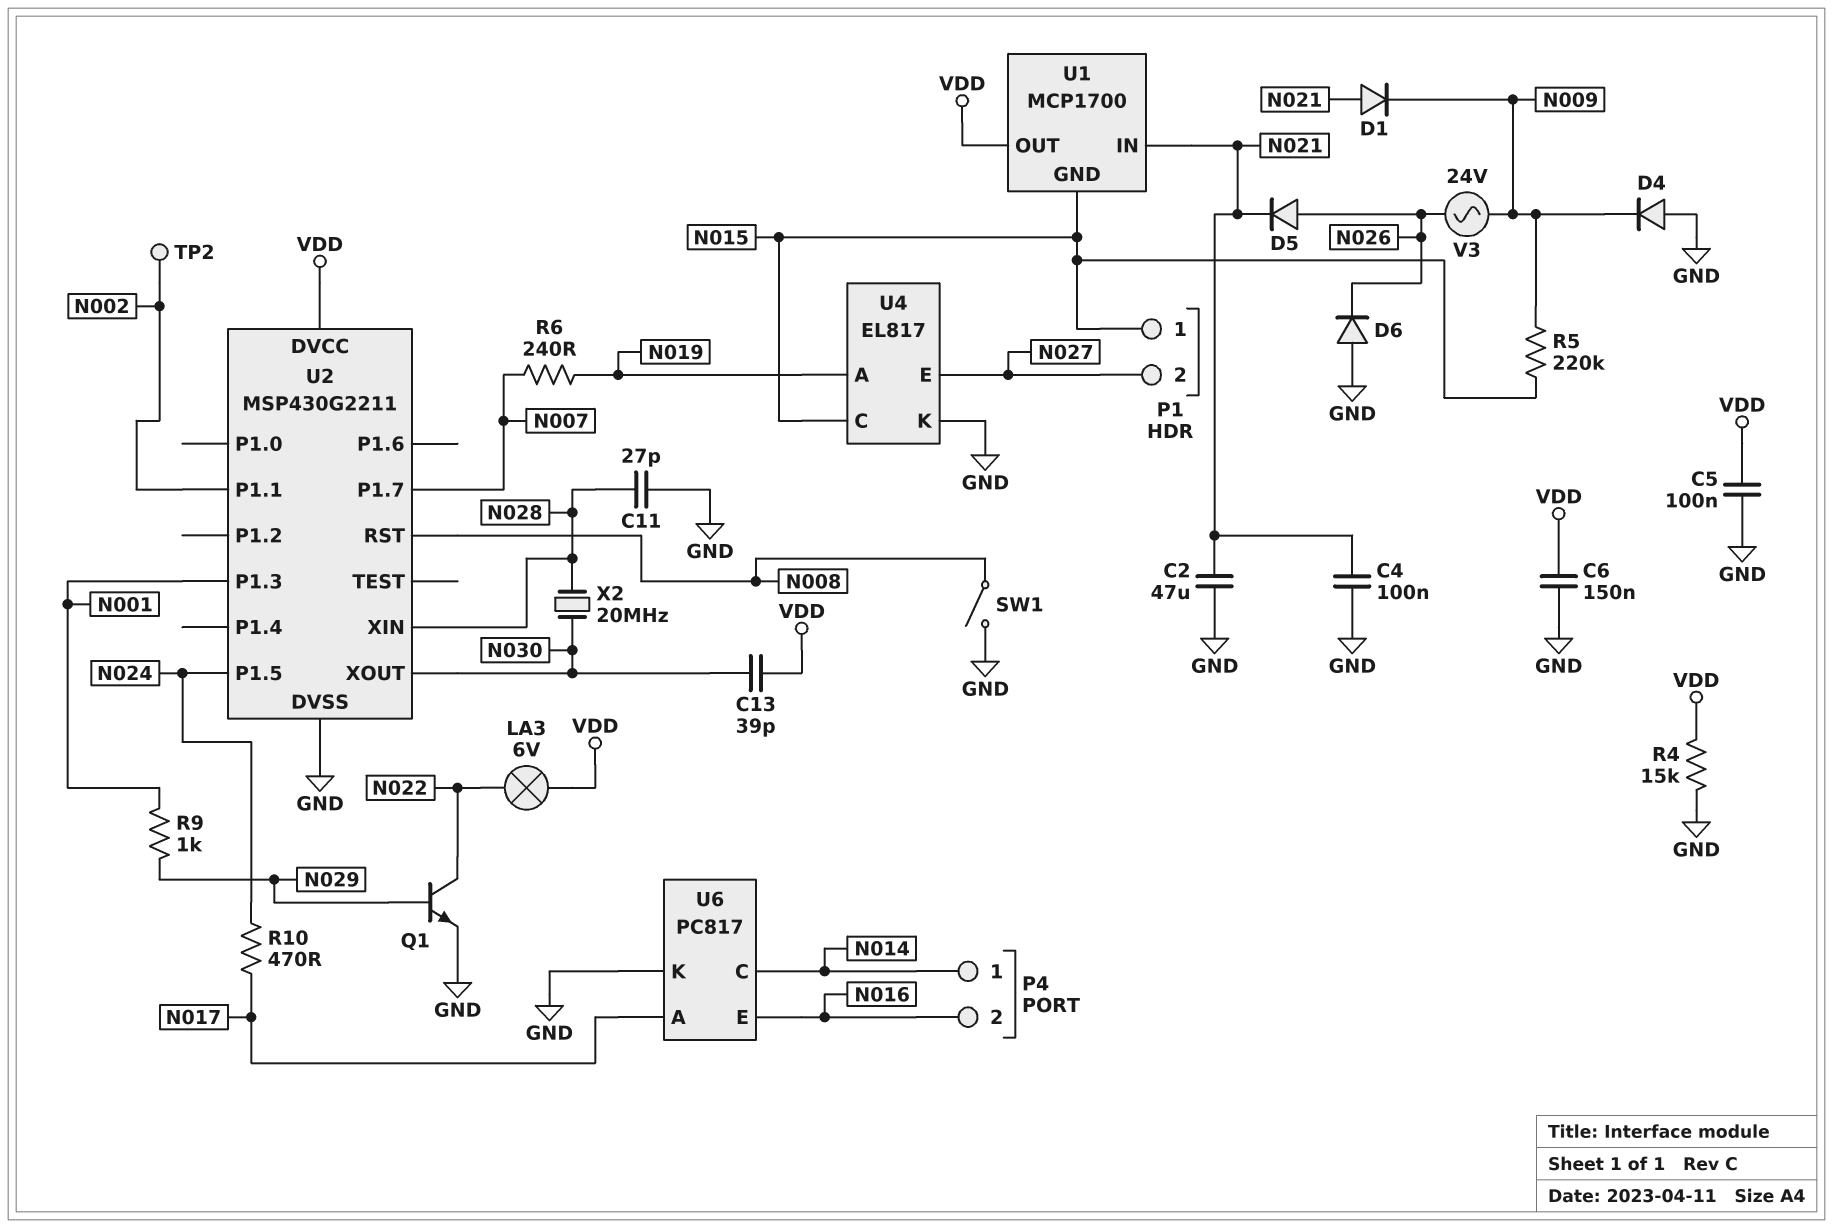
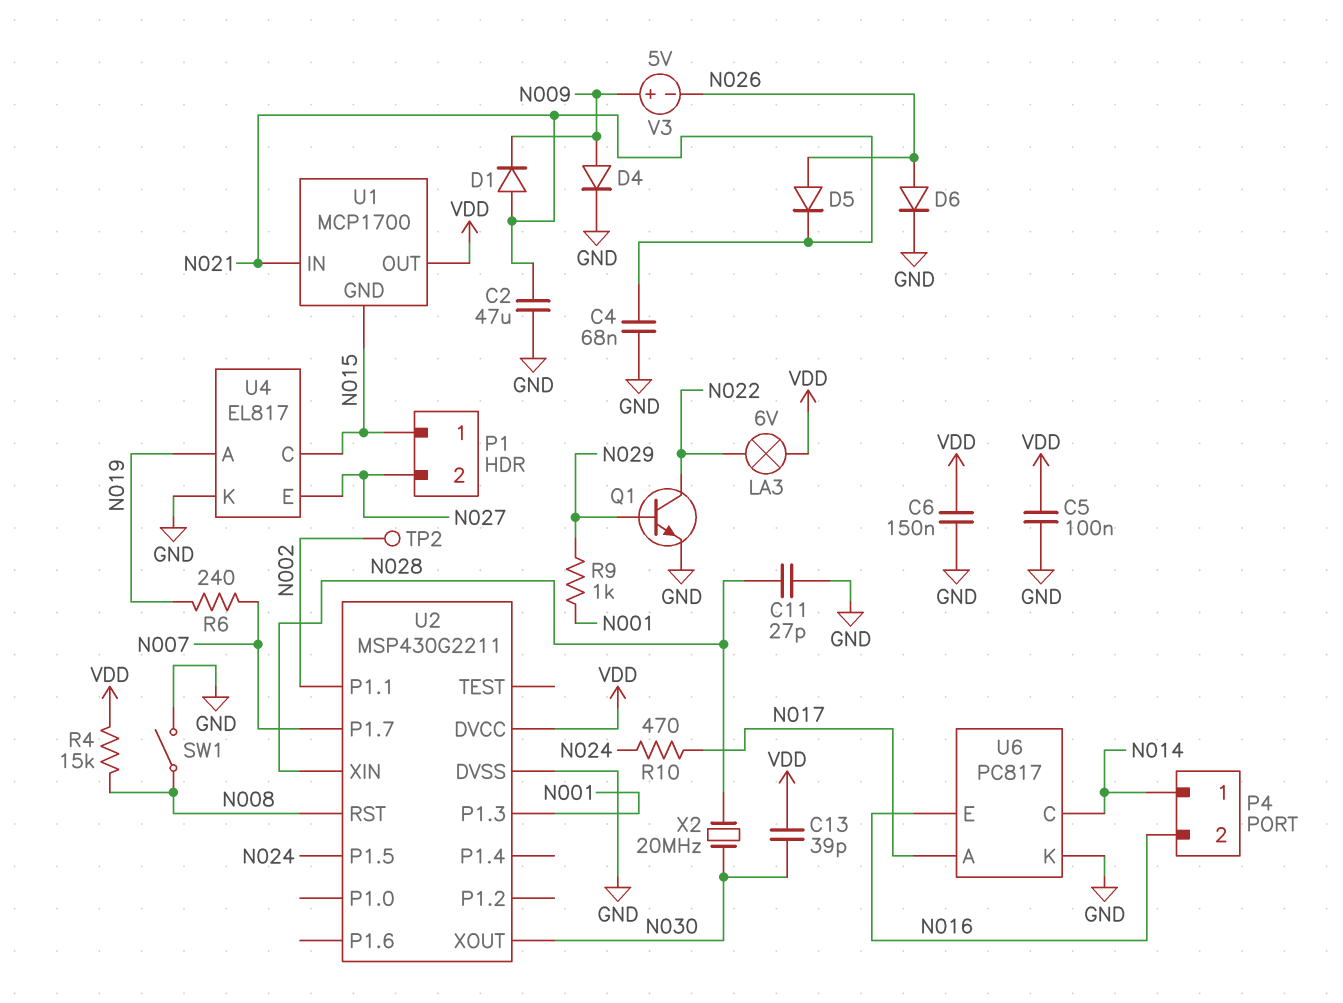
C4: 100nF (GND, N021) -> 68nF (GND, N021)
D4: diode (A GND, K N009) -> diode (A N009, K GND)
D6: diode (A GND, K N026) -> diode (A N026, K GND)
R4: 15k (GND, VDD) -> 15k (N008, VDD)
R5: 220k (N009, N015) -> none
V3: AC 24V (N009, N026) -> 5V (plus N009, minus N026)

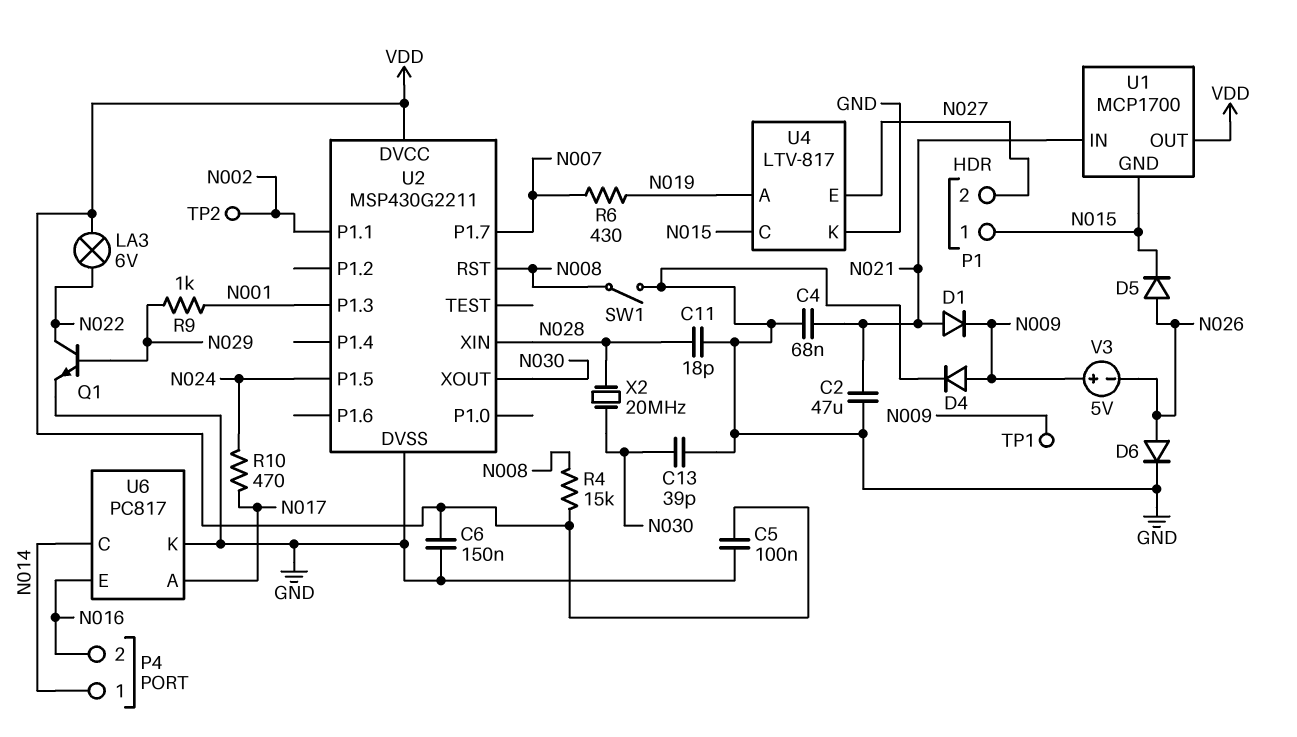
C11: 27pF (GND, N028) -> 18pF (GND, N028)
C13: 39pF (N030, VDD) -> 39pF (GND, N030)
D5: diode (A N026, K N021) -> diode (A N026, K N015)
R6: 240 (N007, N019) -> 430 (N007, N019)
TP1: none -> test point (N009)
U4: EL817 -> LTV-817

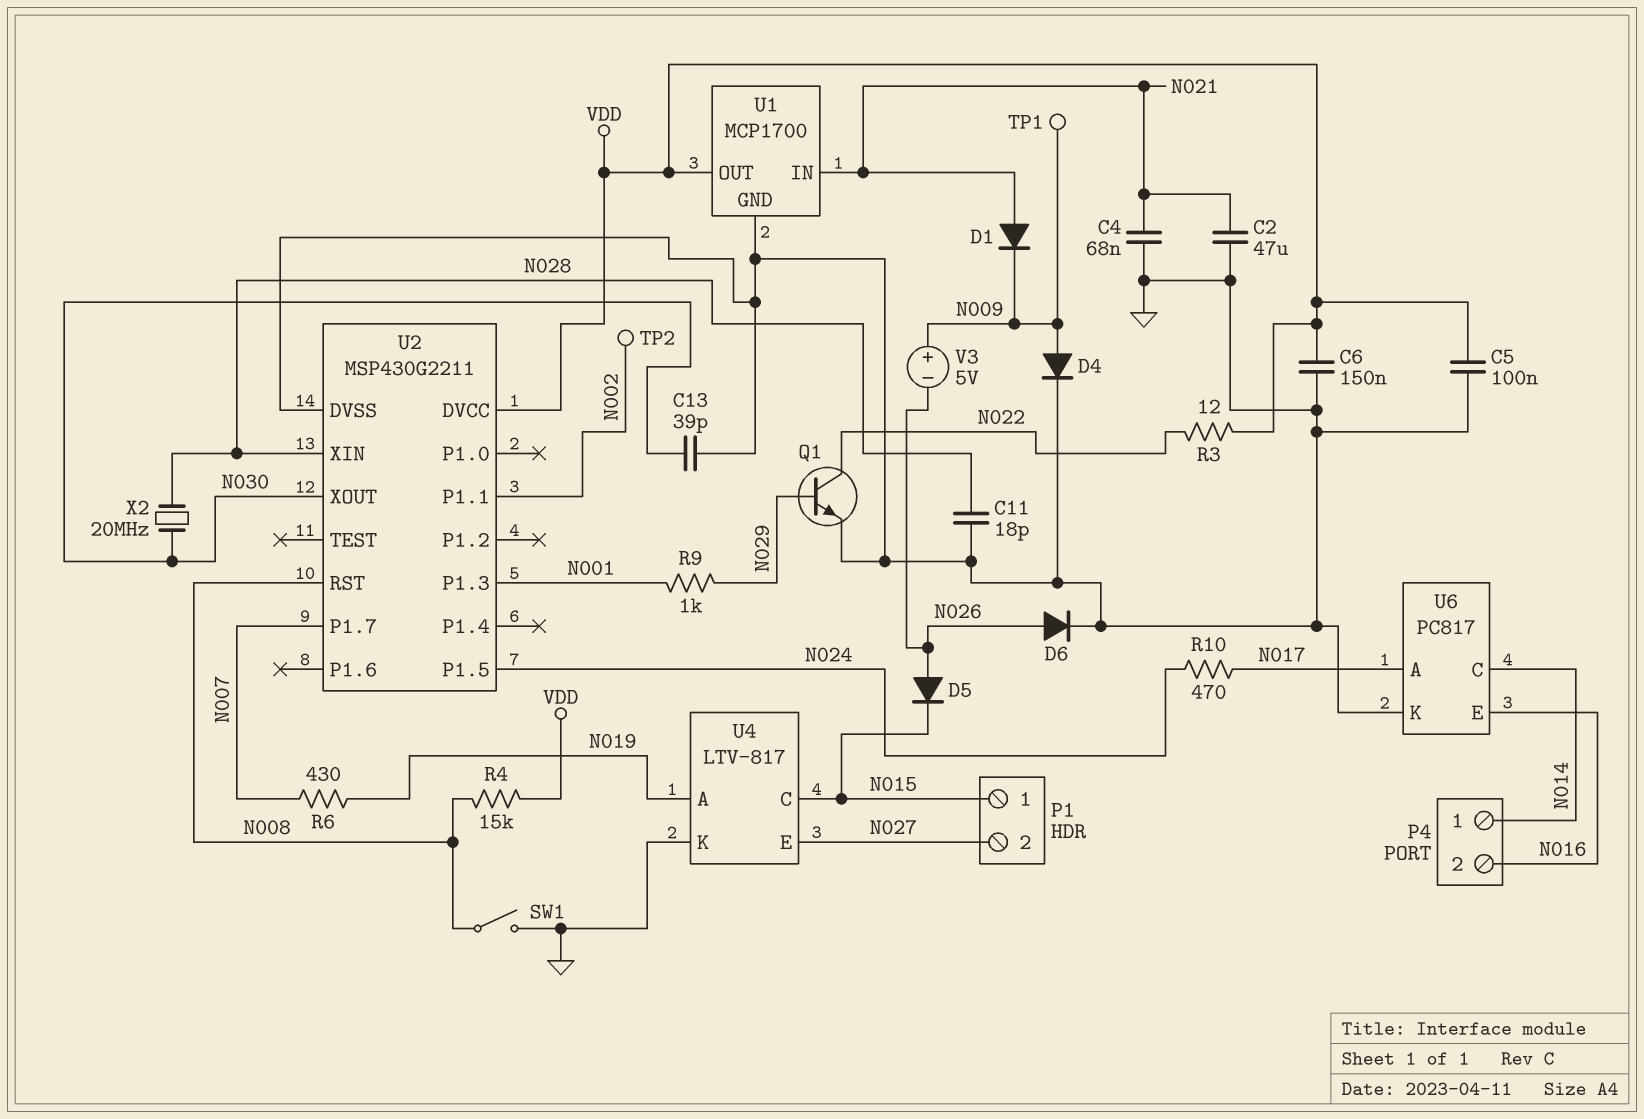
LA3: lamp 6V (N022, VDD) -> none
R3: none -> 12 (N022, VDD)
U1 pin GND: N015 -> GND

